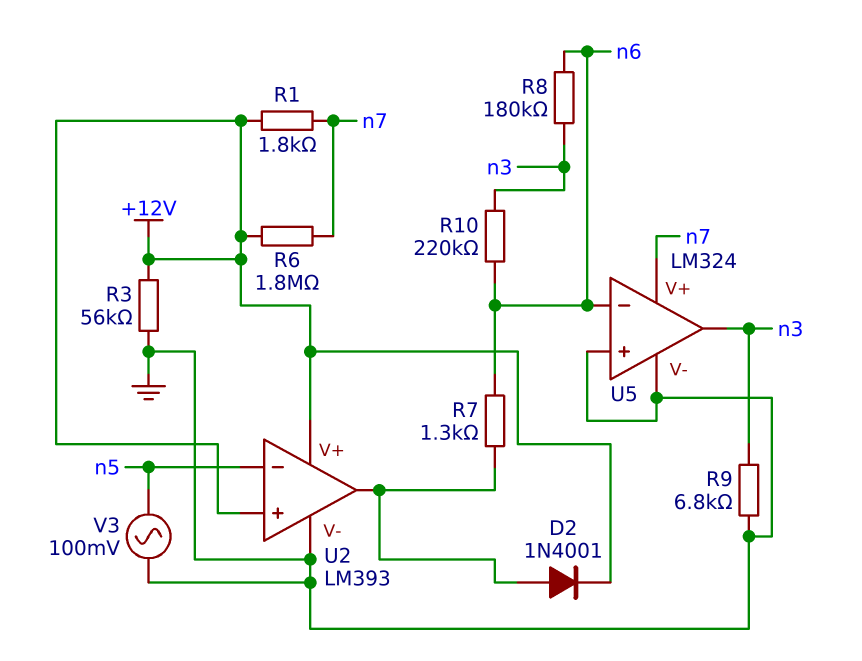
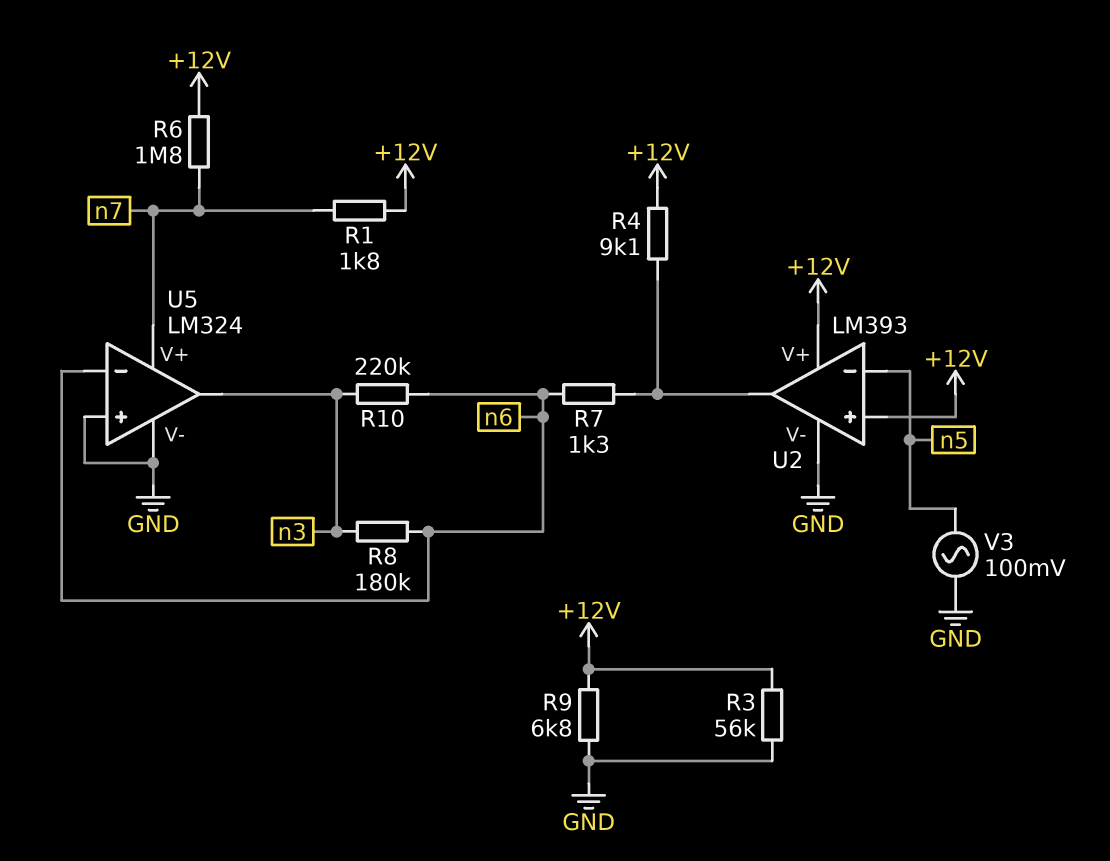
D2: diode 1N4001 (A U2/out, K +12V) -> none
R4: none -> 9.1k (+12V, U2/out)
R9: 6.8k (GND, n3) -> 6.8k (+12V, GND)

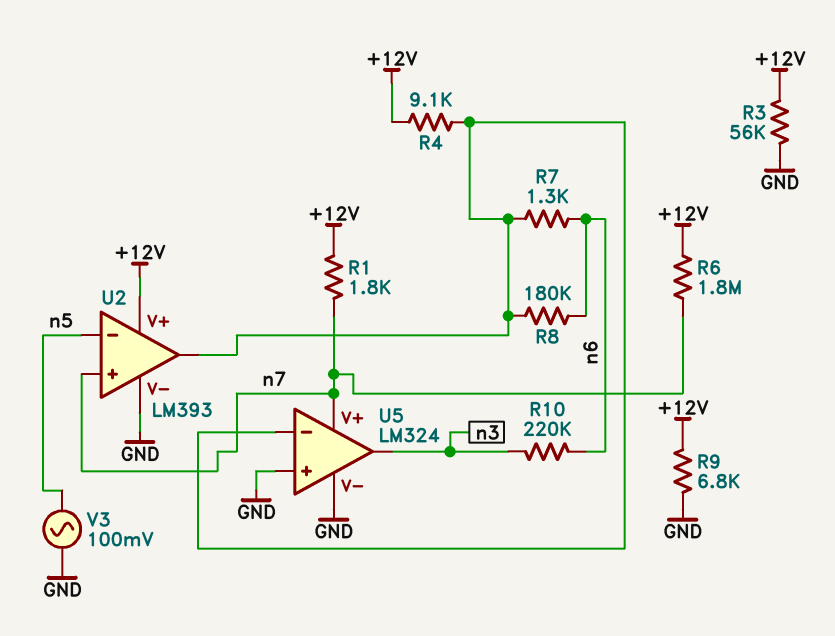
R8: 180k (n3, n6) -> 180k (U2/out, n6)
U2 pin in+: +12V -> n7
U5 pin in-: n6 -> U2/out

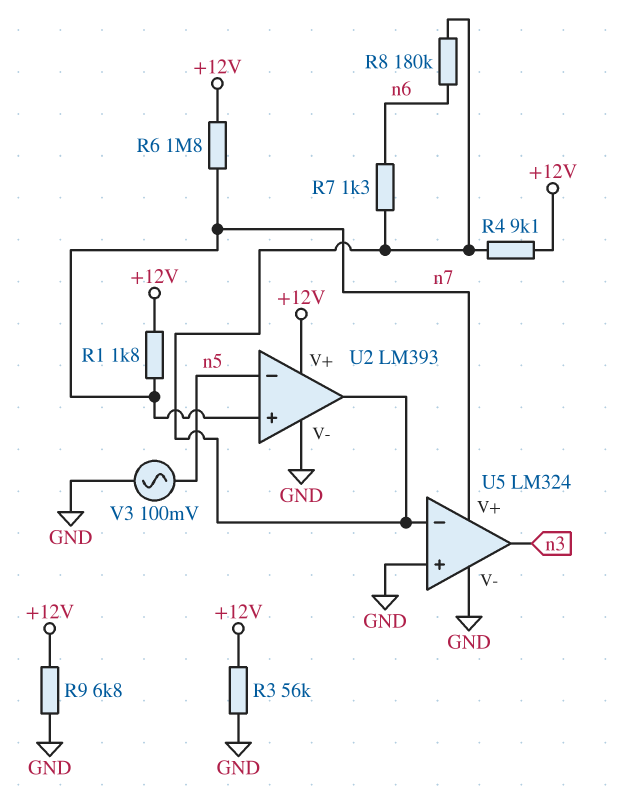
R10: 220k (n3, n6) -> none

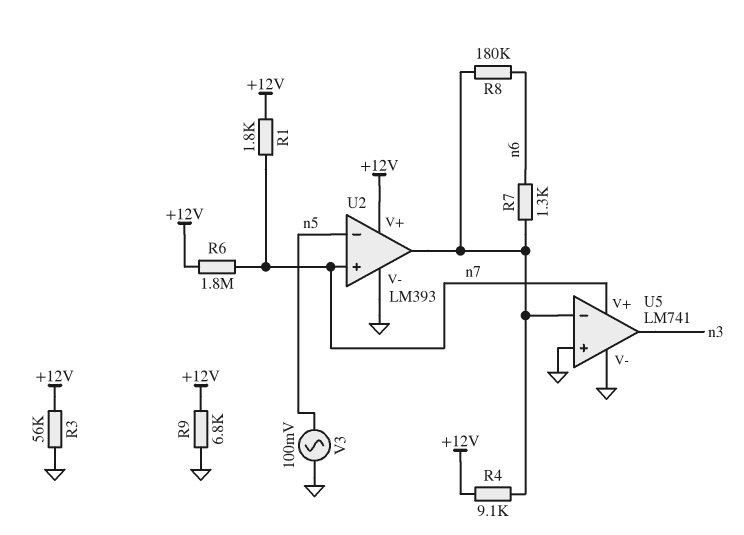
U5: LM324 -> LM741

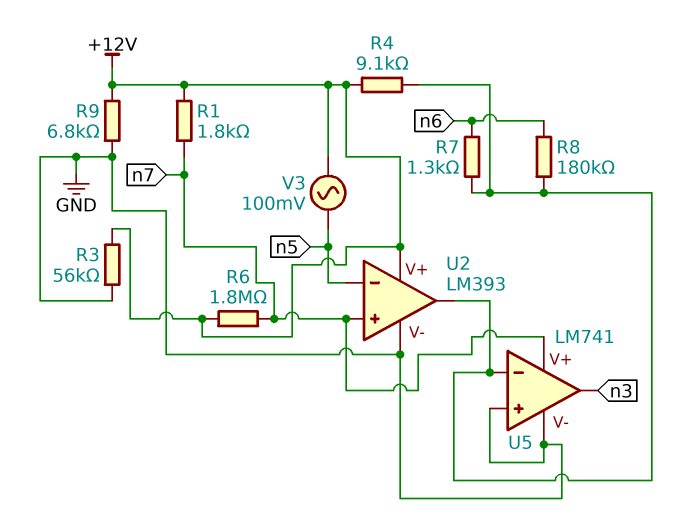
V3: AC 100mV (GND, n5) -> AC 100mV (+12V, n5)

